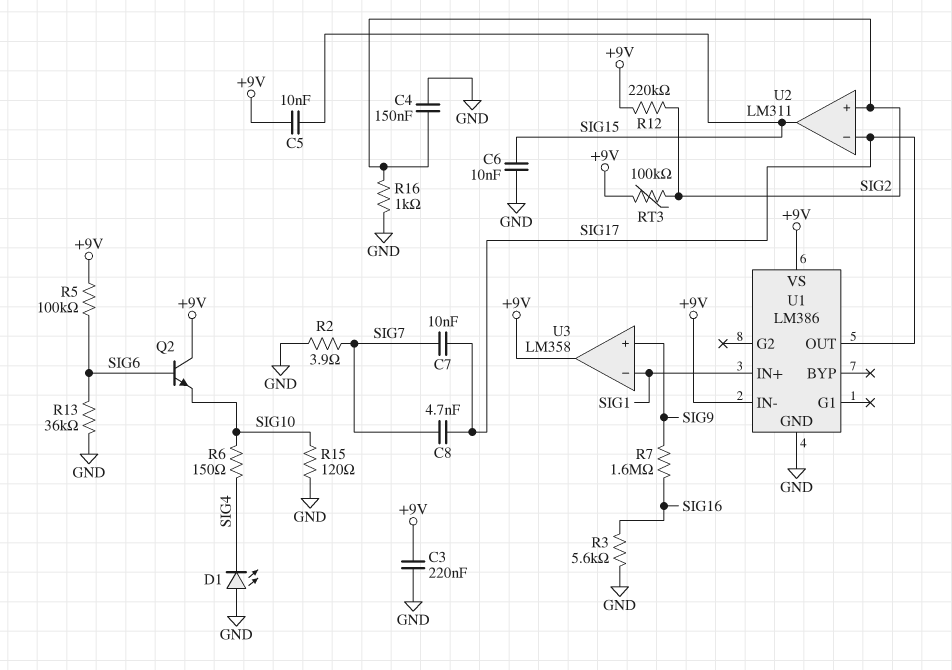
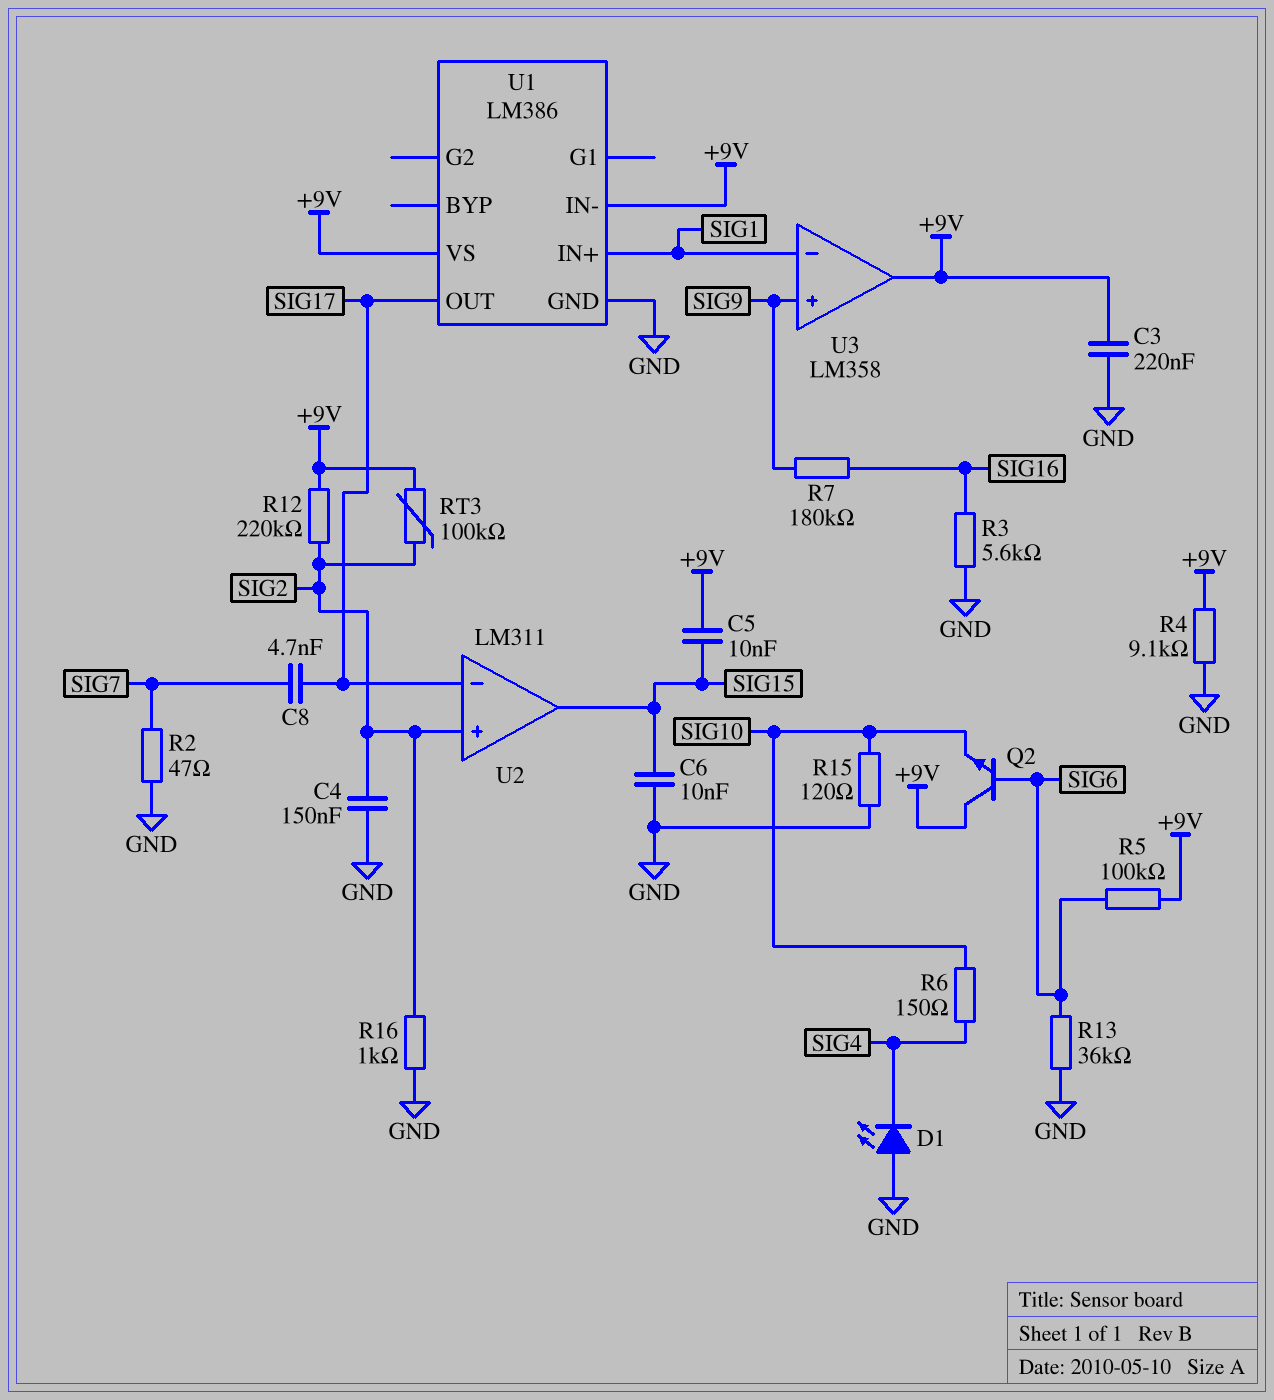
C7: 10nF (SIG7, SIG17) -> none
R2: 3.9 (GND, SIG7) -> 47 (GND, SIG7)
R4: none -> 9.1k (+9V, GND)
R7: 1.6M (SIG9, SIG16) -> 180k (SIG9, SIG16)

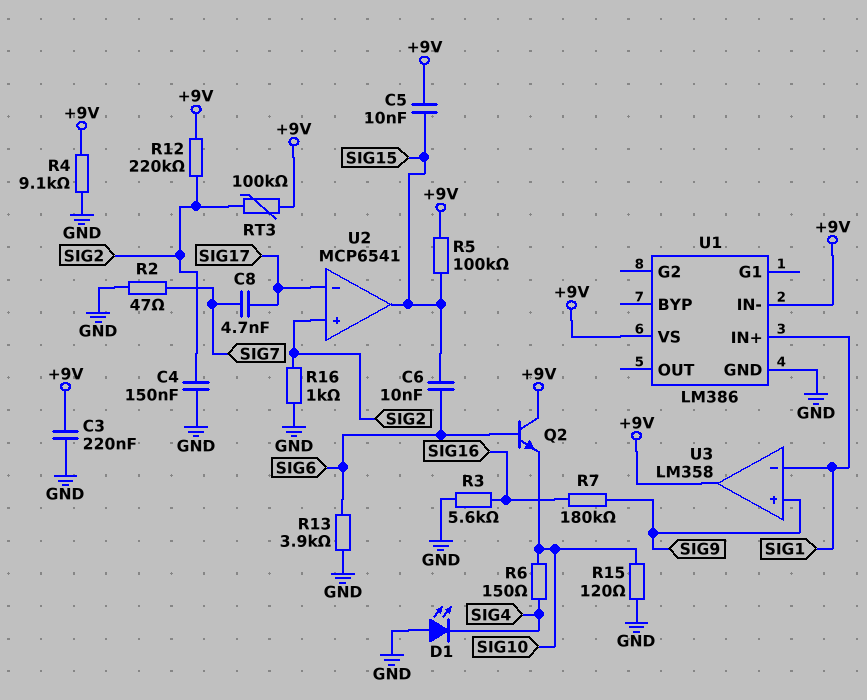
C6: 10nF (GND, SIG15) -> 10nF (SIG6, SIG15)
R5: 100k (+9V, SIG6) -> 100k (+9V, SIG15)
R13: 36k (GND, SIG6) -> 3.9k (GND, SIG6)
U1 pin OUT: SIG17 -> none
U2: LM311 -> MCP6541

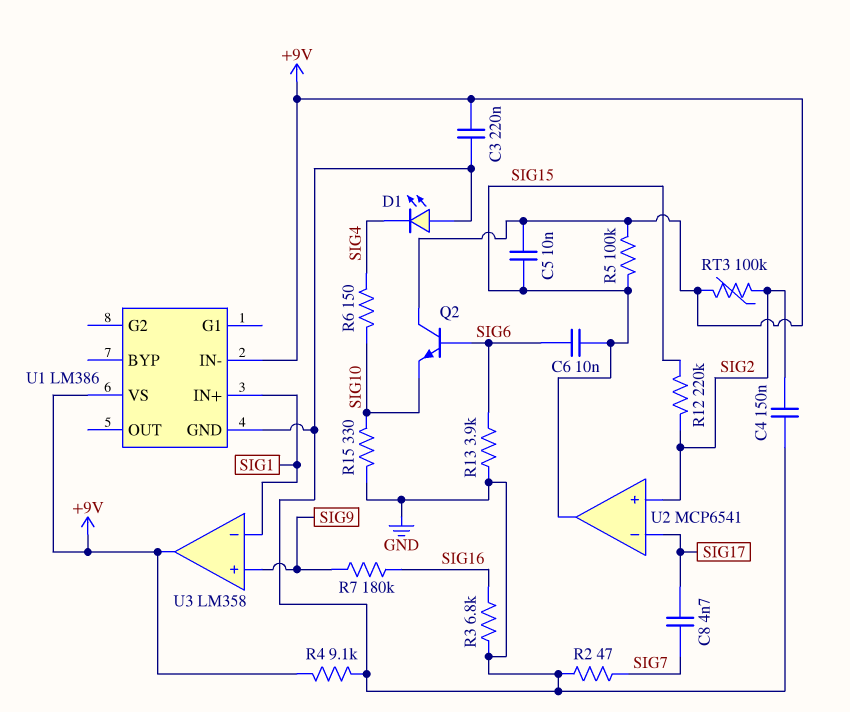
R3: 5.6k (GND, SIG16) -> 6.8k (GND, SIG16)
R12: 220k (+9V, SIG2) -> 220k (SIG2, SIG15)
R15: 120 (GND, SIG10) -> 330 (GND, SIG10)
R16: 1k (GND, SIG2) -> none

